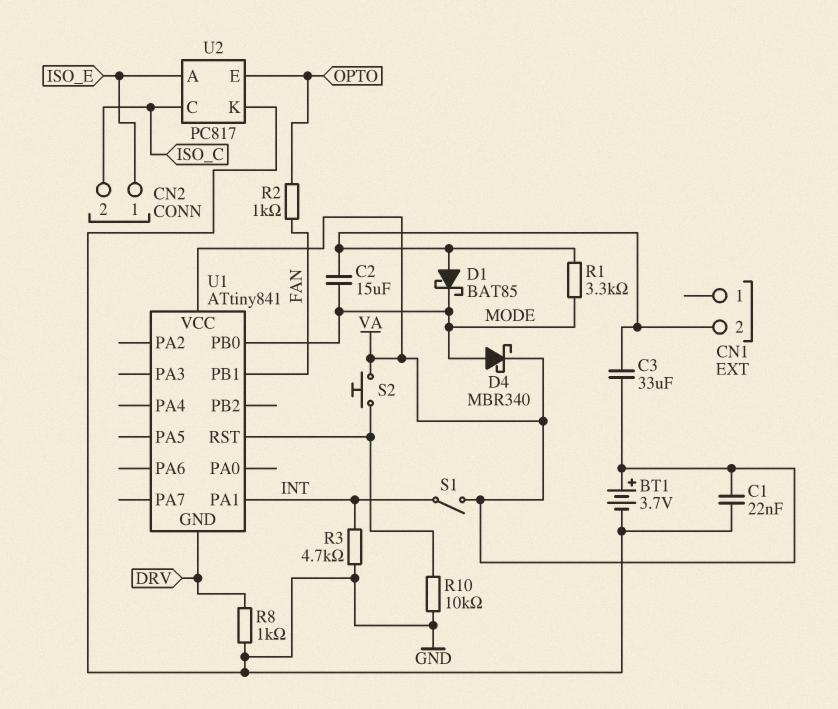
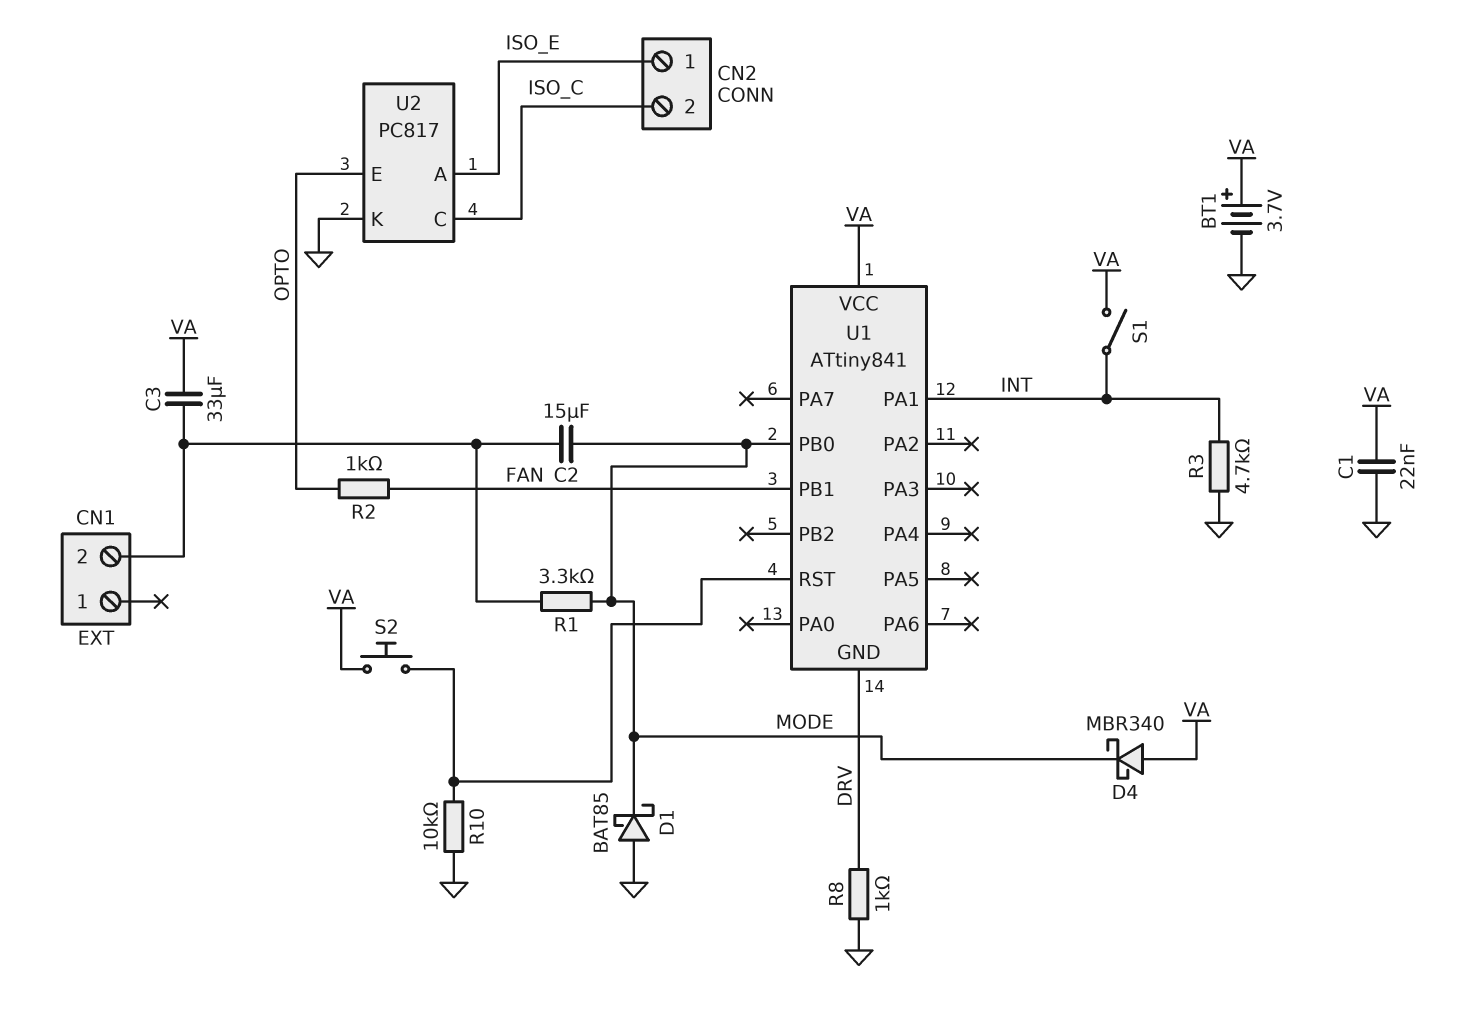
D1: schottky BAT85 (A CN1/2, K MODE) -> schottky BAT85 (A GND, K MODE)
D4: schottky MBR340 (A MODE, K VA) -> schottky MBR340 (A VA, K MODE)

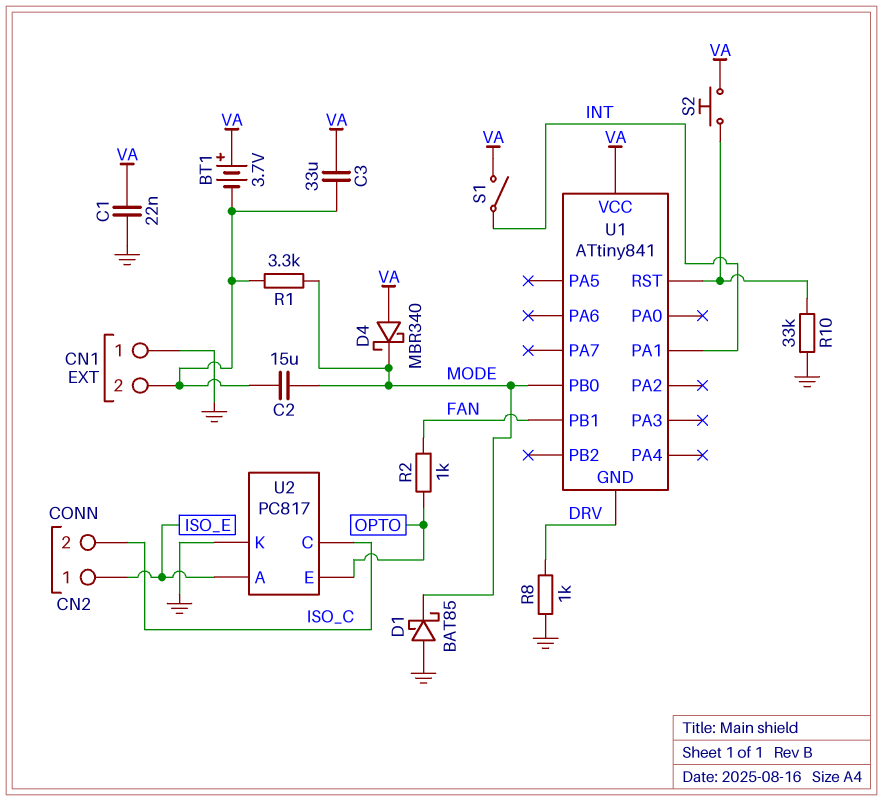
BT1: 3.7V (plus VA, minus GND) -> 3.7V (plus VA, minus CN1/2)
CN1 pin 1: none -> GND
R3: 4.7k (GND, INT) -> none
R10: 10k (GND, U1/RST) -> 33k (GND, U1/RST)

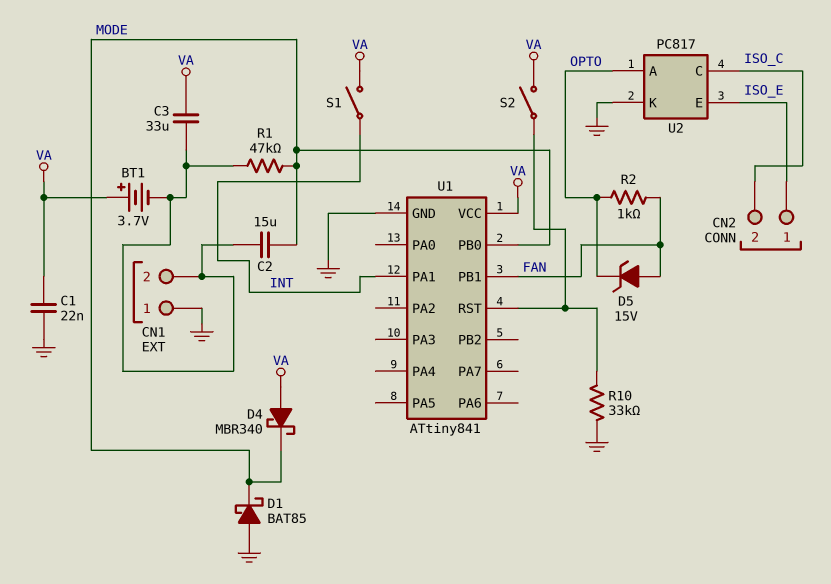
D5: none -> zener 15V (A FAN, K OPTO)
R1: 3.3k (CN1/2, MODE) -> 47k (CN1/2, MODE)
R8: 1k (DRV, GND) -> none
S2: button (U1/RST, VA) -> switch (U1/RST, VA)
U1 pin GND: DRV -> GND
U2 pin A: ISO_E -> OPTO
U2 pin E: OPTO -> ISO_E

